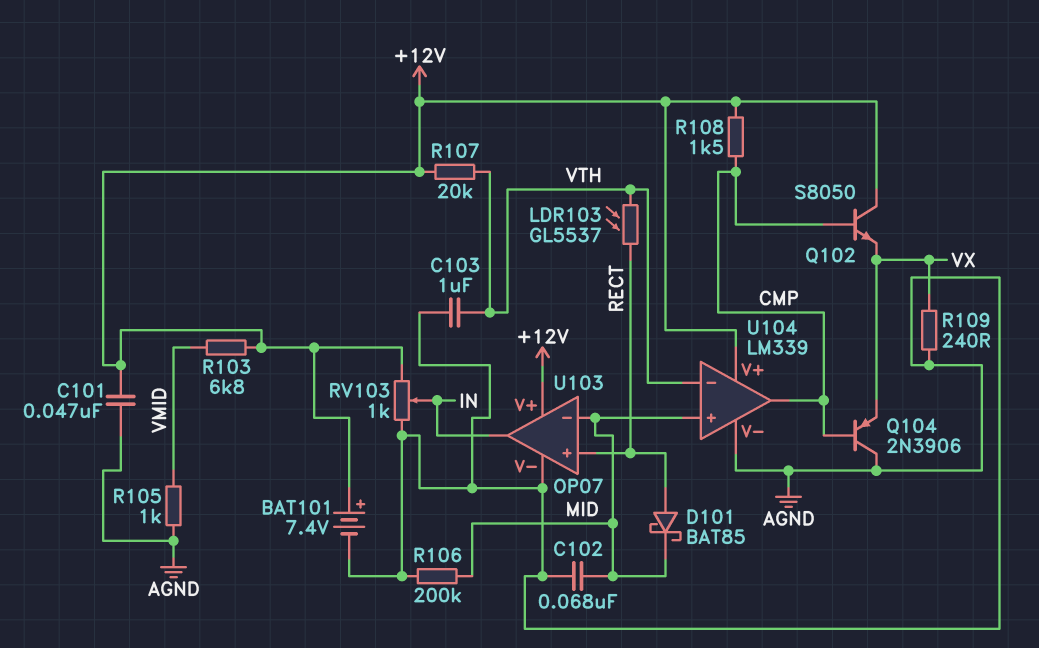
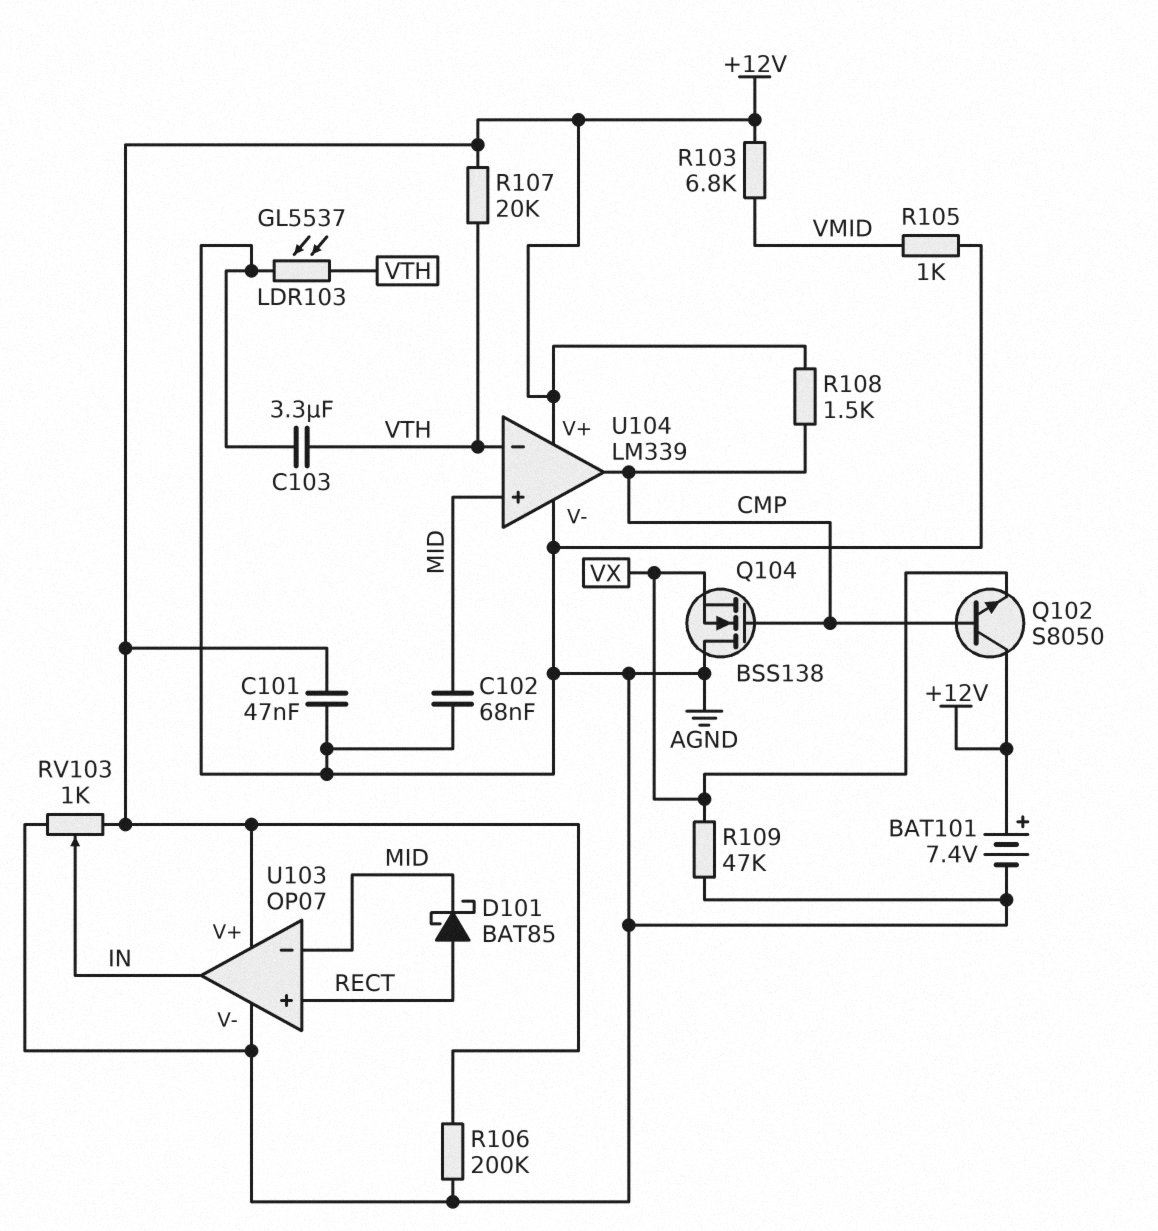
C103: 1uF (AGND, VTH) -> 3.3uF (AGND, VTH)
LDR103: GL5537 (RECT, VTH) -> GL5537 (AGND, VTH)
Q104: PNP 2N3906 (B CMP, C AGND, E VX) -> NMOS BSS138 (G CMP, D AGND, S VX)
R106: 200k (AGND, MID) -> 200k (+12V, AGND)
R109: 240 (AGND, VX) -> 47k (AGND, VX)

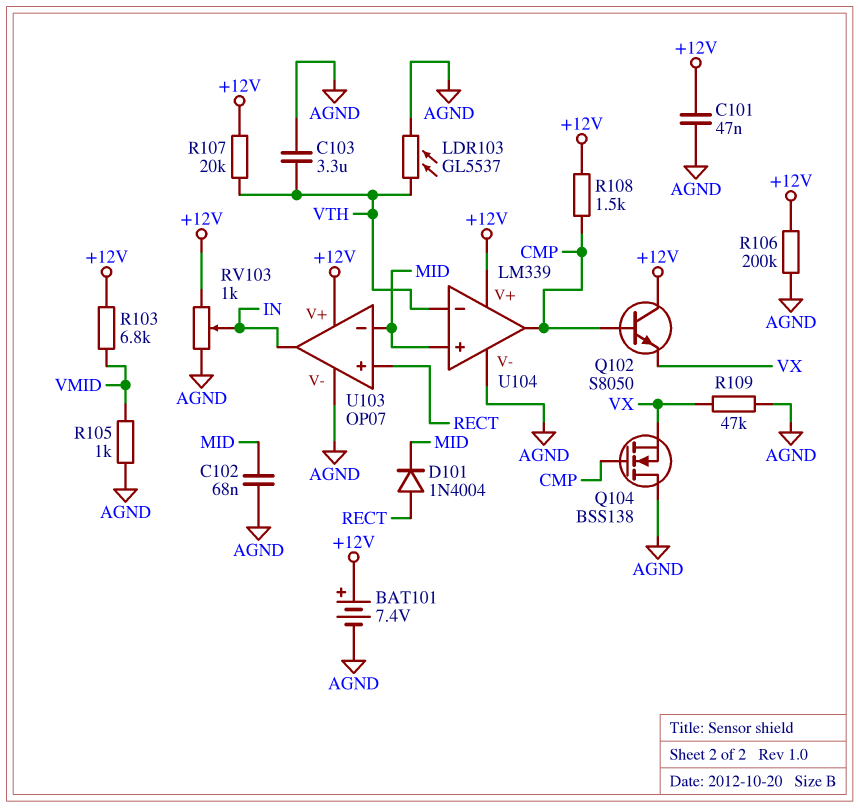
D101: schottky BAT85 (A RECT, K MID) -> diode 1N4004 (A RECT, K MID)

